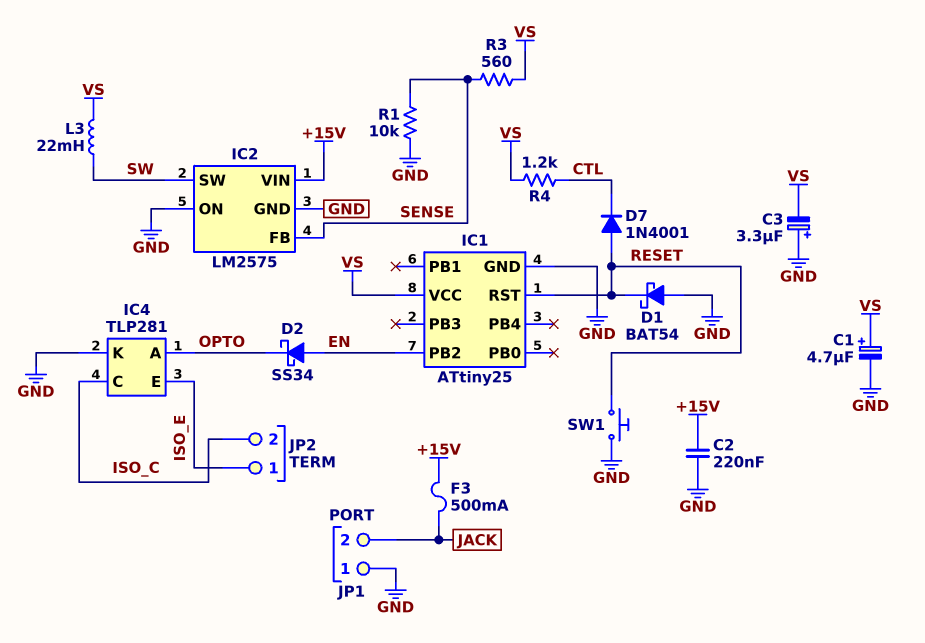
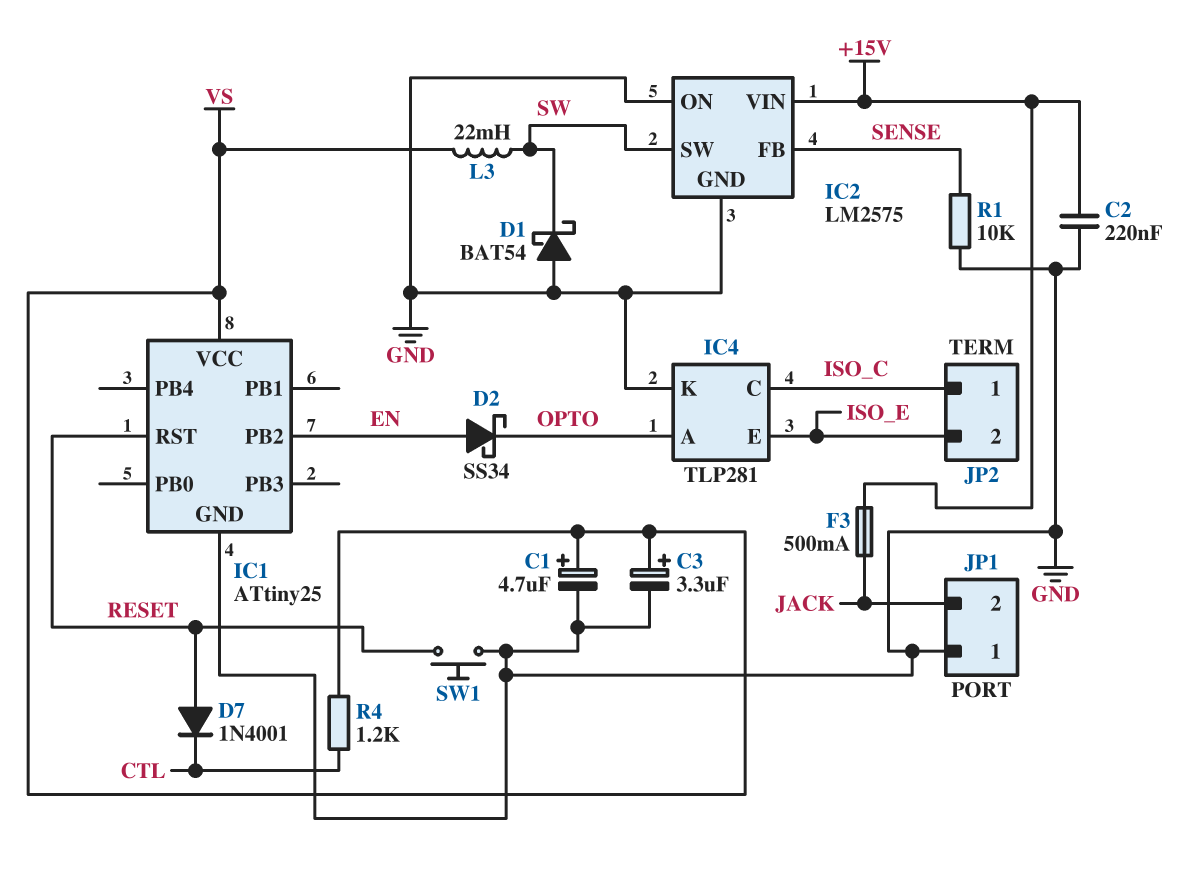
C3: 3.3uF (plus GND, minus VS) -> 3.3uF (plus VS, minus GND)
D1: schottky BAT54 (A GND, K RESET) -> schottky BAT54 (A GND, K SW)
JP2 pin 1: ISO_E -> ISO_C
JP2 pin 2: ISO_C -> ISO_E
R3: 560 (SENSE, VS) -> none

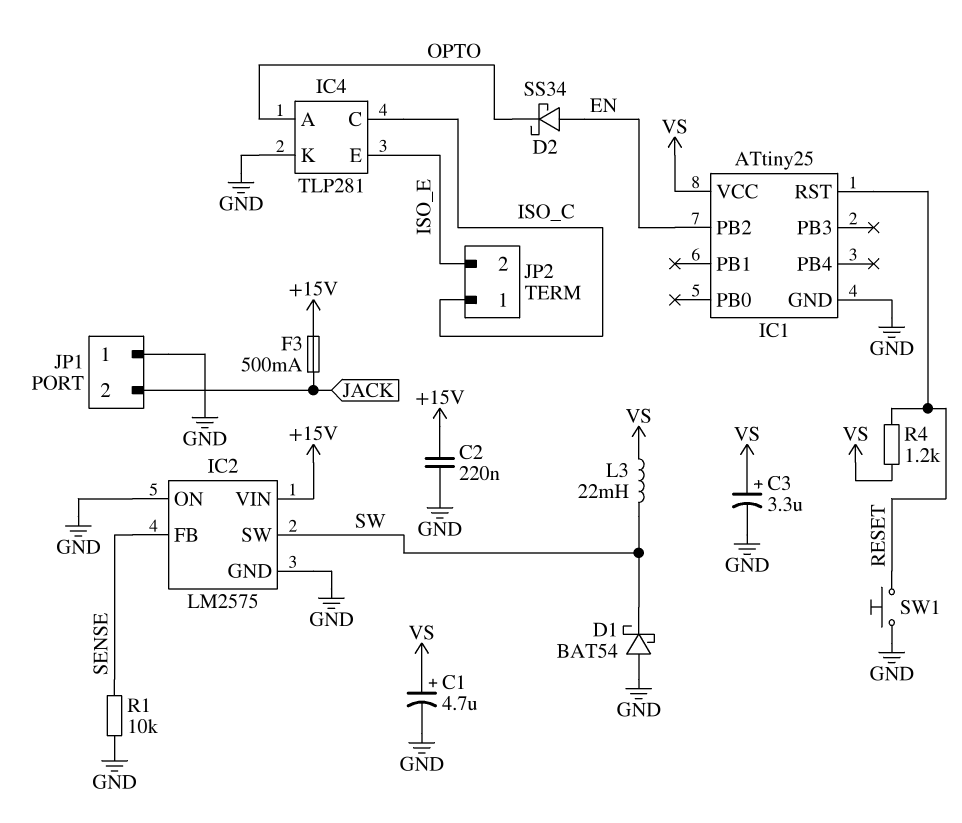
D7: diode 1N4001 (A RESET, K CTL) -> none
R4: 1.2k (CTL, VS) -> 1.2k (RESET, VS)

